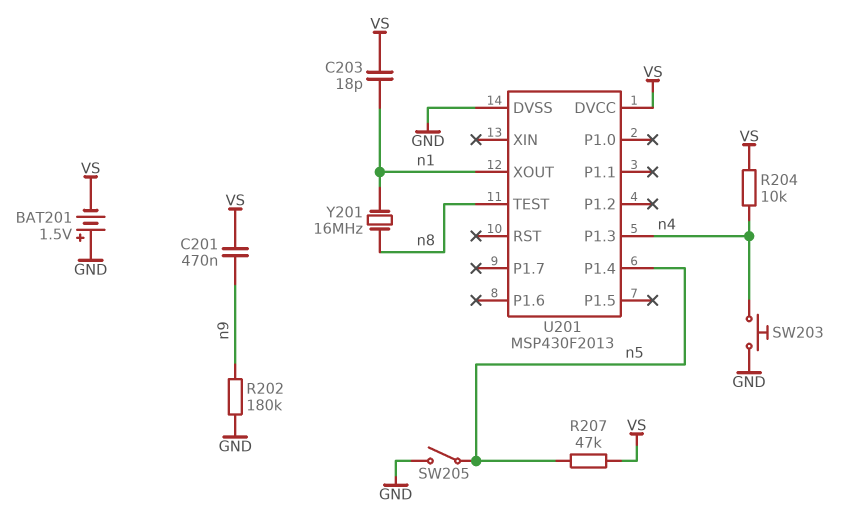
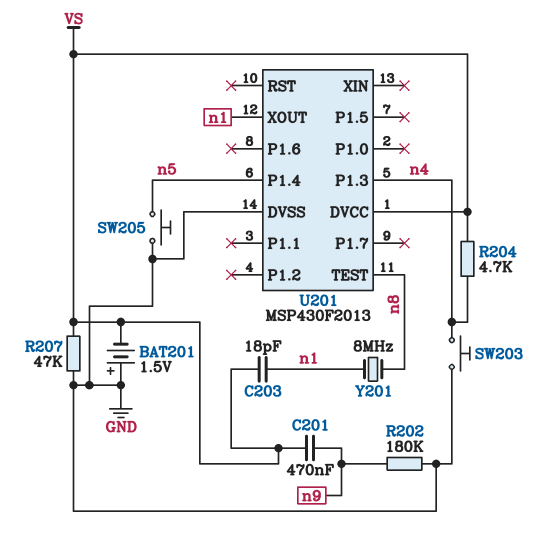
R204: 10k (VS, n4) -> 4.7k (VS, n4)
R207: 47k (VS, n5) -> 47k (GND, VS)
SW205: switch (GND, n5) -> button (GND, n5)
Y201: 16MHz (n1, n8) -> 8MHz (n1, n8)

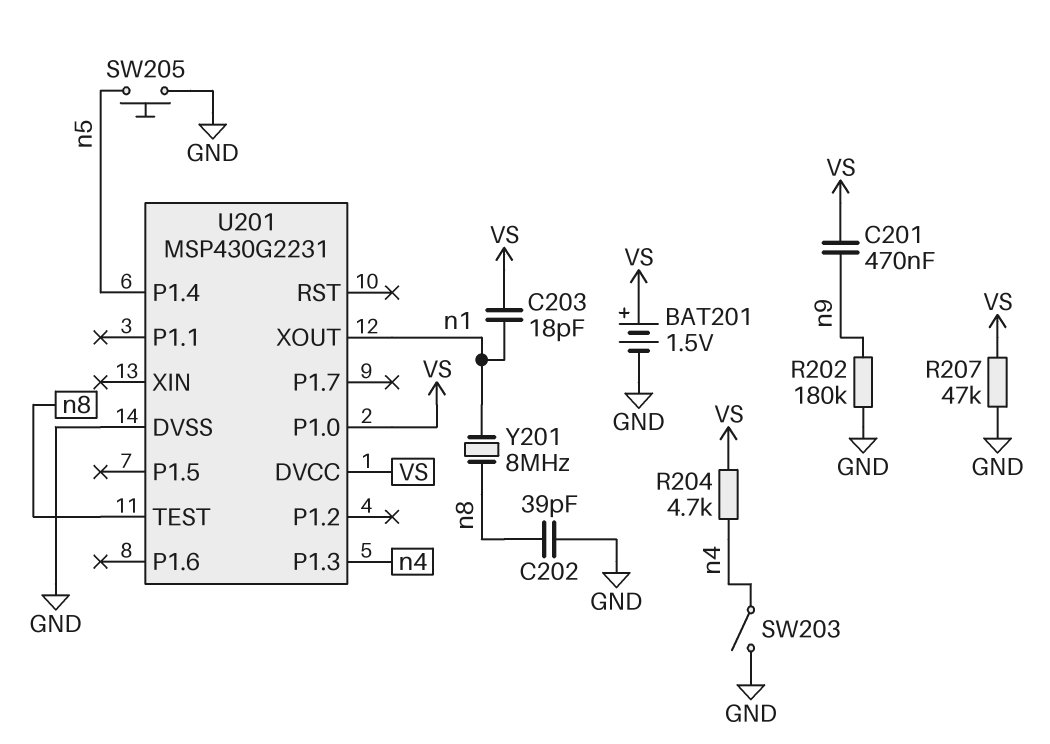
BAT201: 1.5V (plus GND, minus VS) -> 1.5V (plus VS, minus GND)
C202: none -> 39pF (GND, n8)
SW203: button (GND, n4) -> switch (GND, n4)
U201: MSP430F2013 -> MSP430G2231
U201 pin P1.0: none -> VS

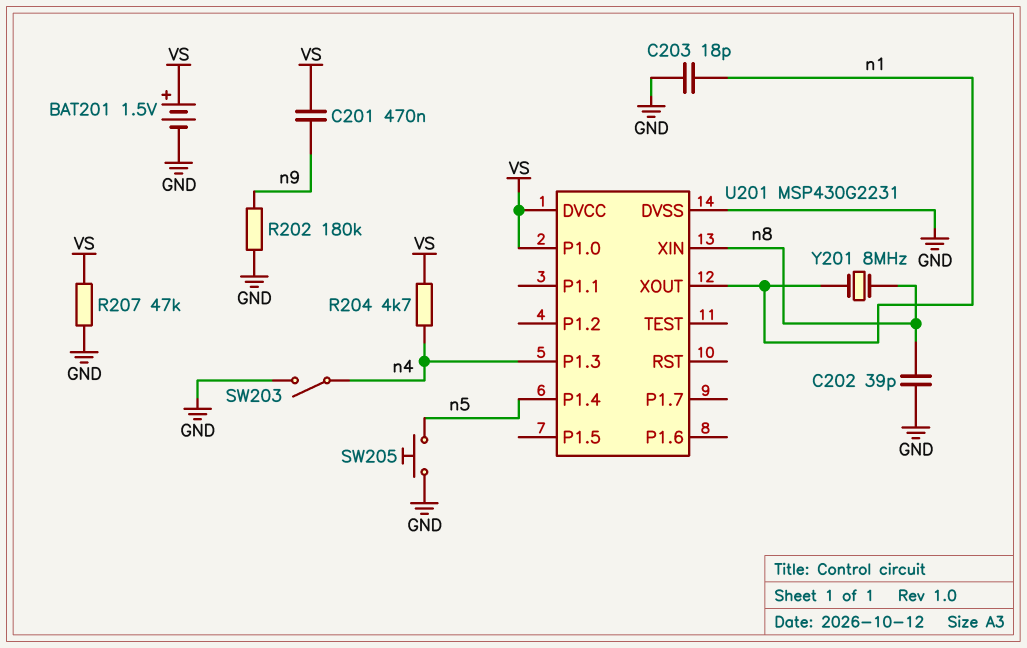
C203: 18pF (VS, n1) -> 18pF (GND, n1)
U201 pin TEST: n8 -> none
U201 pin XIN: none -> n8

